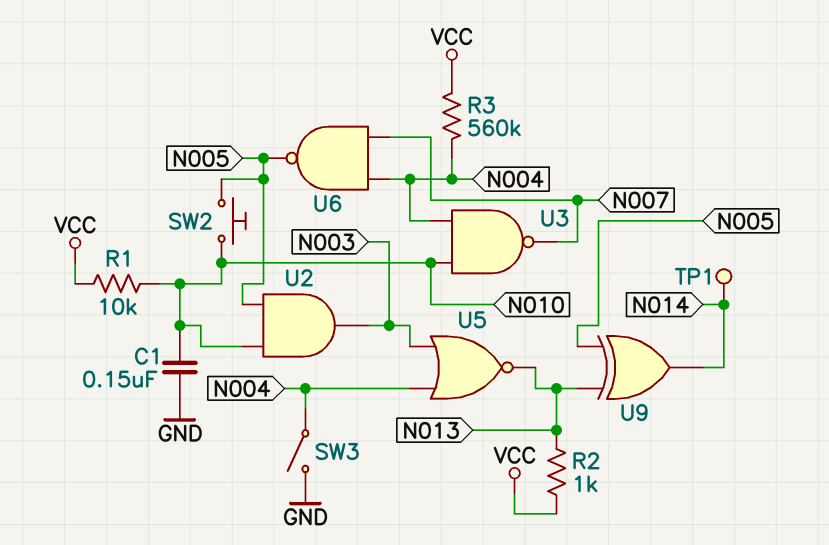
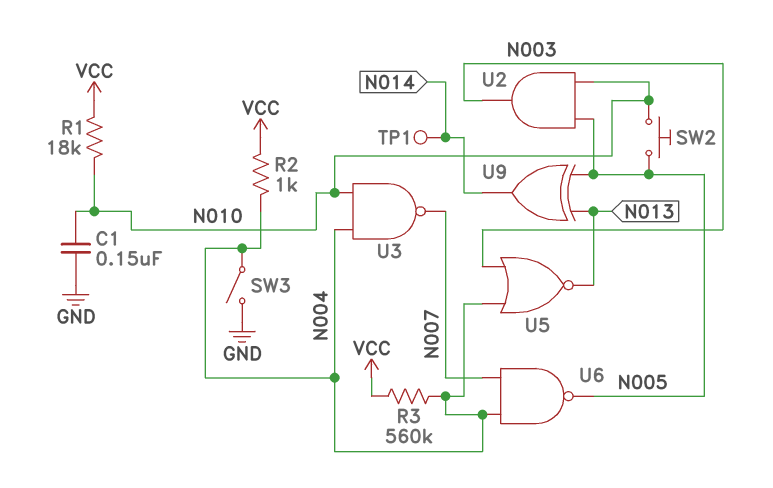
R1: 10k (N010, VCC) -> 18k (N010, VCC)
R2: 1k (N013, VCC) -> 1k (N004, VCC)

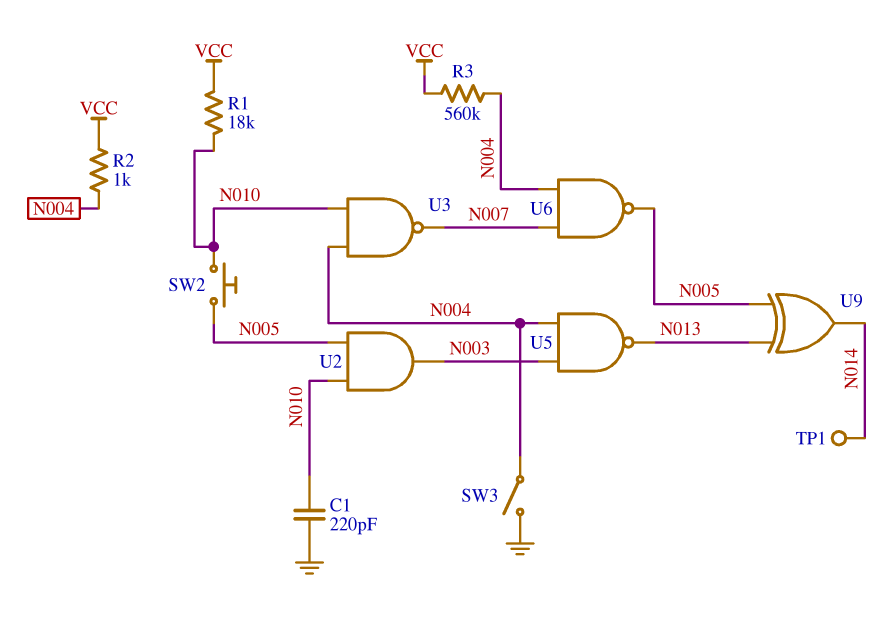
C1: 150nF (GND, N010) -> 220pF (GND, N010)
U5: NOR (in N003, in N004, out N013) -> NAND (in N003, in N004, out N013)

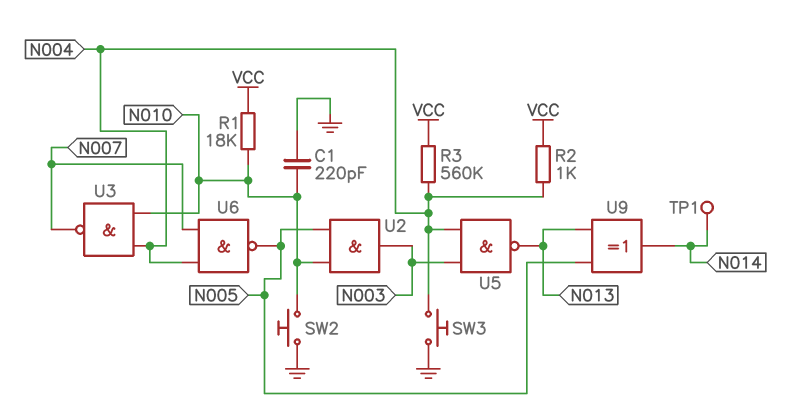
SW2: button (N005, N010) -> button (GND, N010)
SW3: switch (GND, N004) -> button (GND, N004)

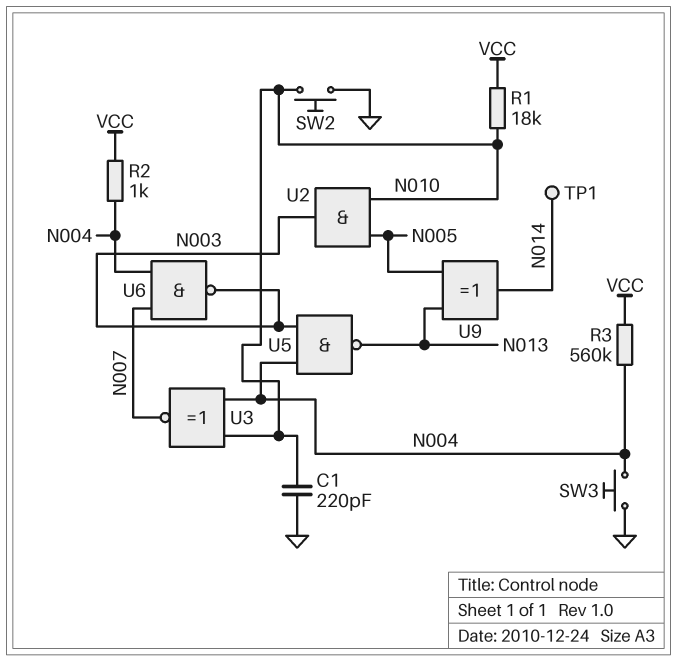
U3: NAND (in N004, in N010, out N007) -> XNOR (in N004, in N010, out N007)
U6: NAND (in N004, in N007, out N005) -> NAND (in N004, in N007, out N003)

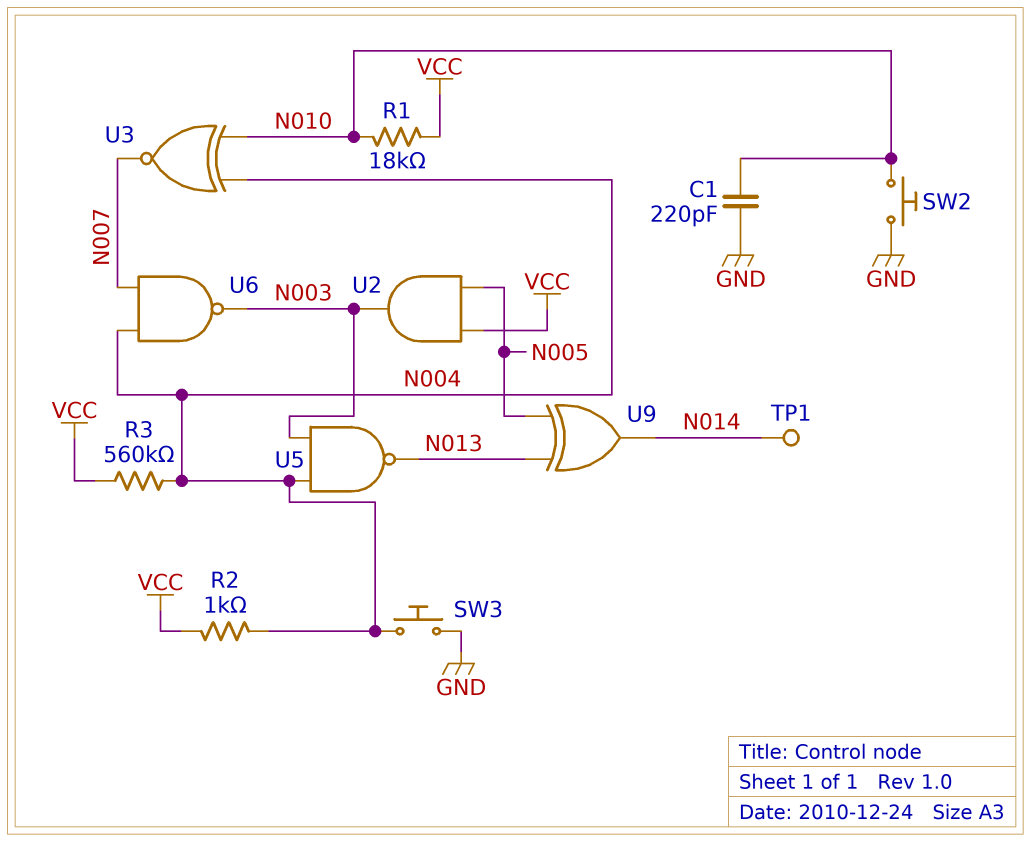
U2: AND (in N005, in N010, out N003) -> AND (in N005, in VCC, out N003)

